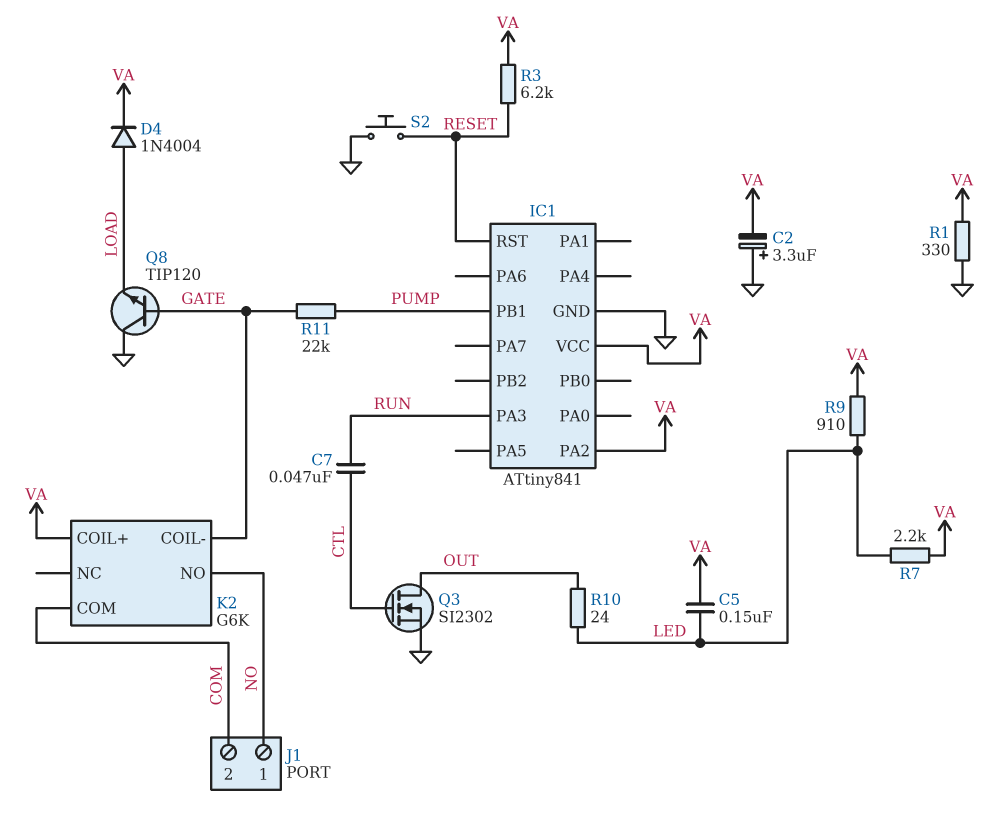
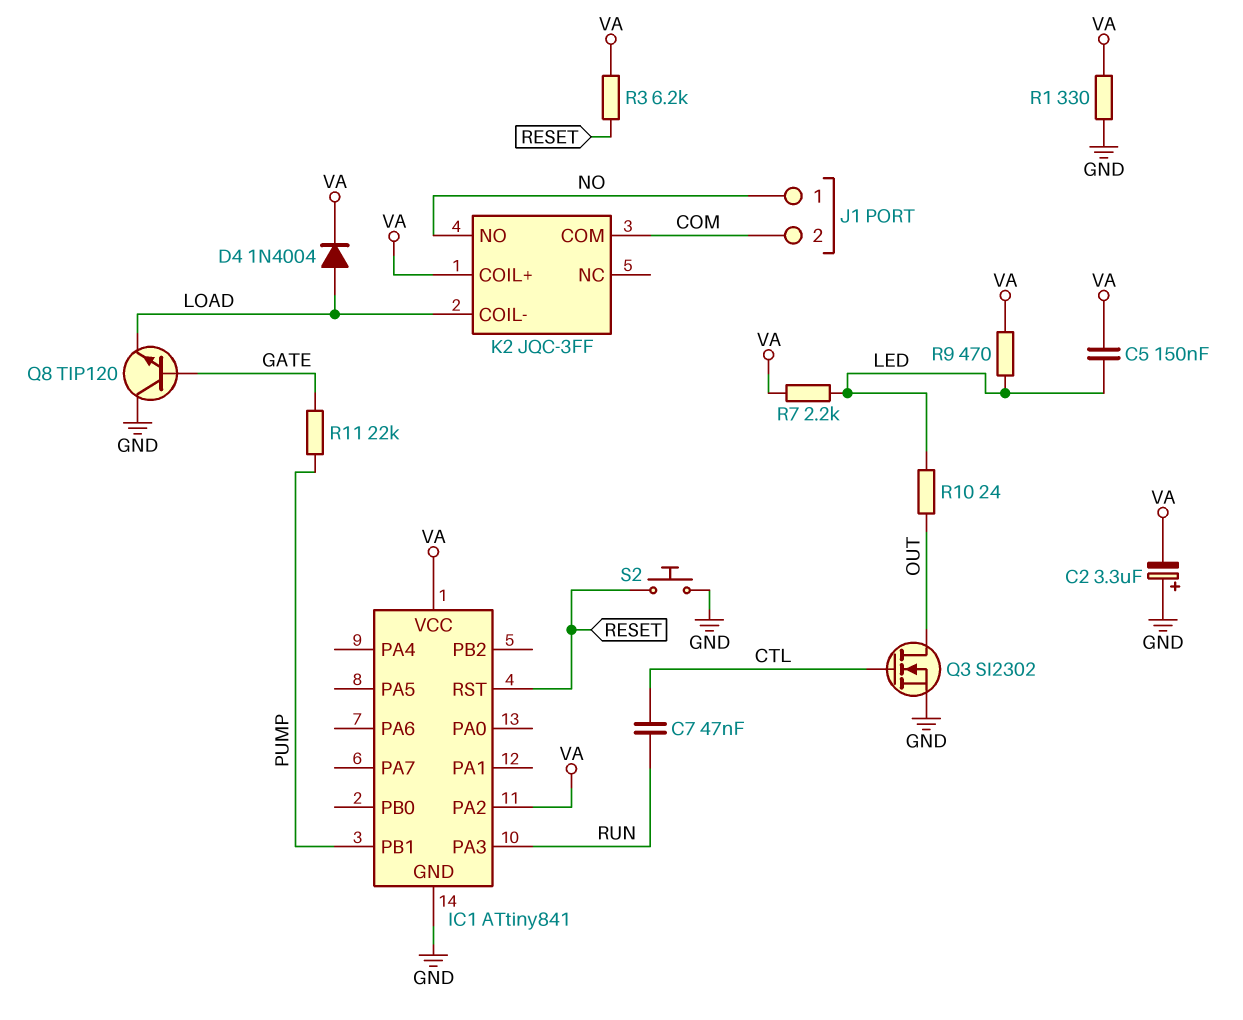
K2: G6K -> JQC-3FF
K2 pin COIL-: GATE -> LOAD
R9: 910 (LED, VA) -> 470 (LED, VA)

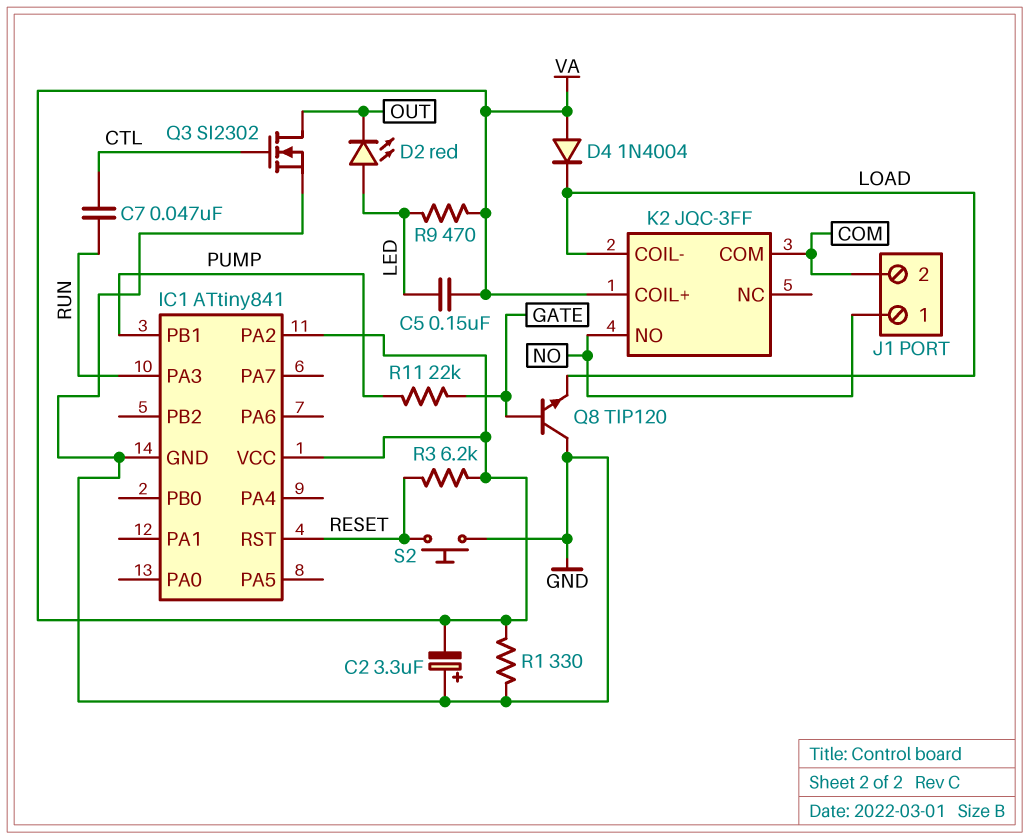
D2: none -> LED red (A LED, K OUT)
D4: diode 1N4004 (A LOAD, K VA) -> diode 1N4004 (A VA, K LOAD)
R7: 2.2k (LED, VA) -> none
R10: 24 (LED, OUT) -> none

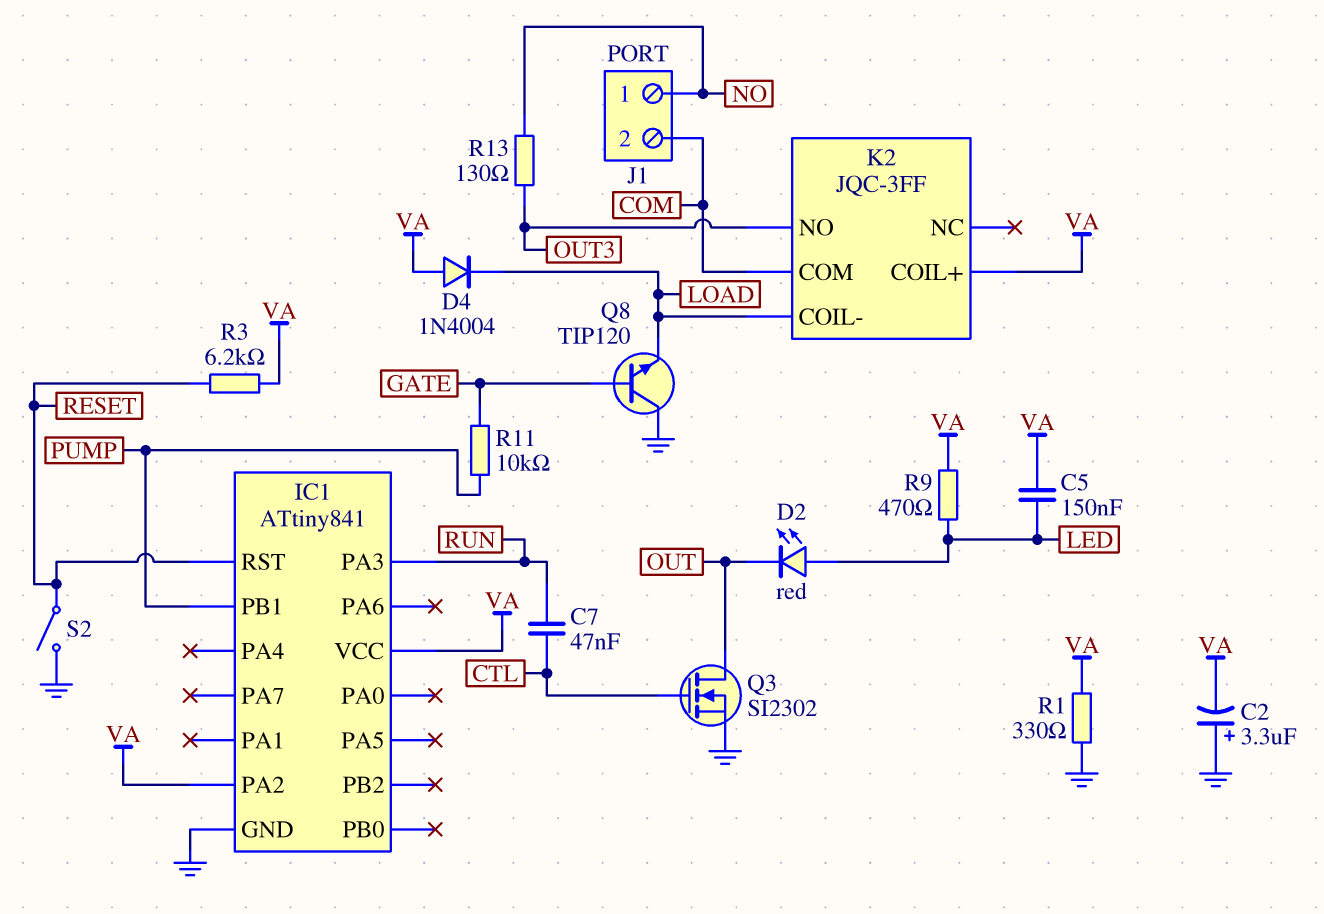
K2 pin NO: NO -> OUT3
R11: 22k (GATE, PUMP) -> 10k (GATE, PUMP)
R13: none -> 130 (NO, OUT3)
S2: button (GND, RESET) -> switch (GND, RESET)

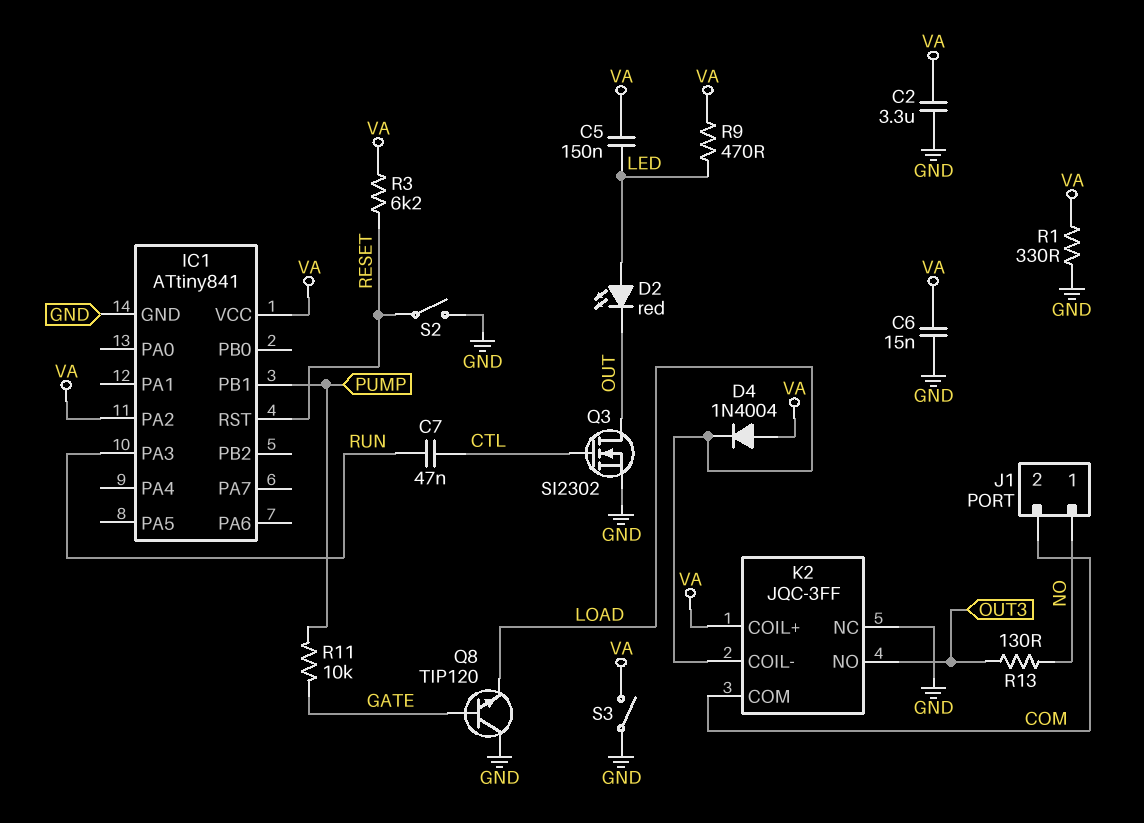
C2: 3.3uF (plus GND, minus VA) -> 3.3uF (GND, VA)
C6: none -> 15nF (GND, VA)
K2 pin NC: none -> GND
S3: none -> switch (GND, VA)

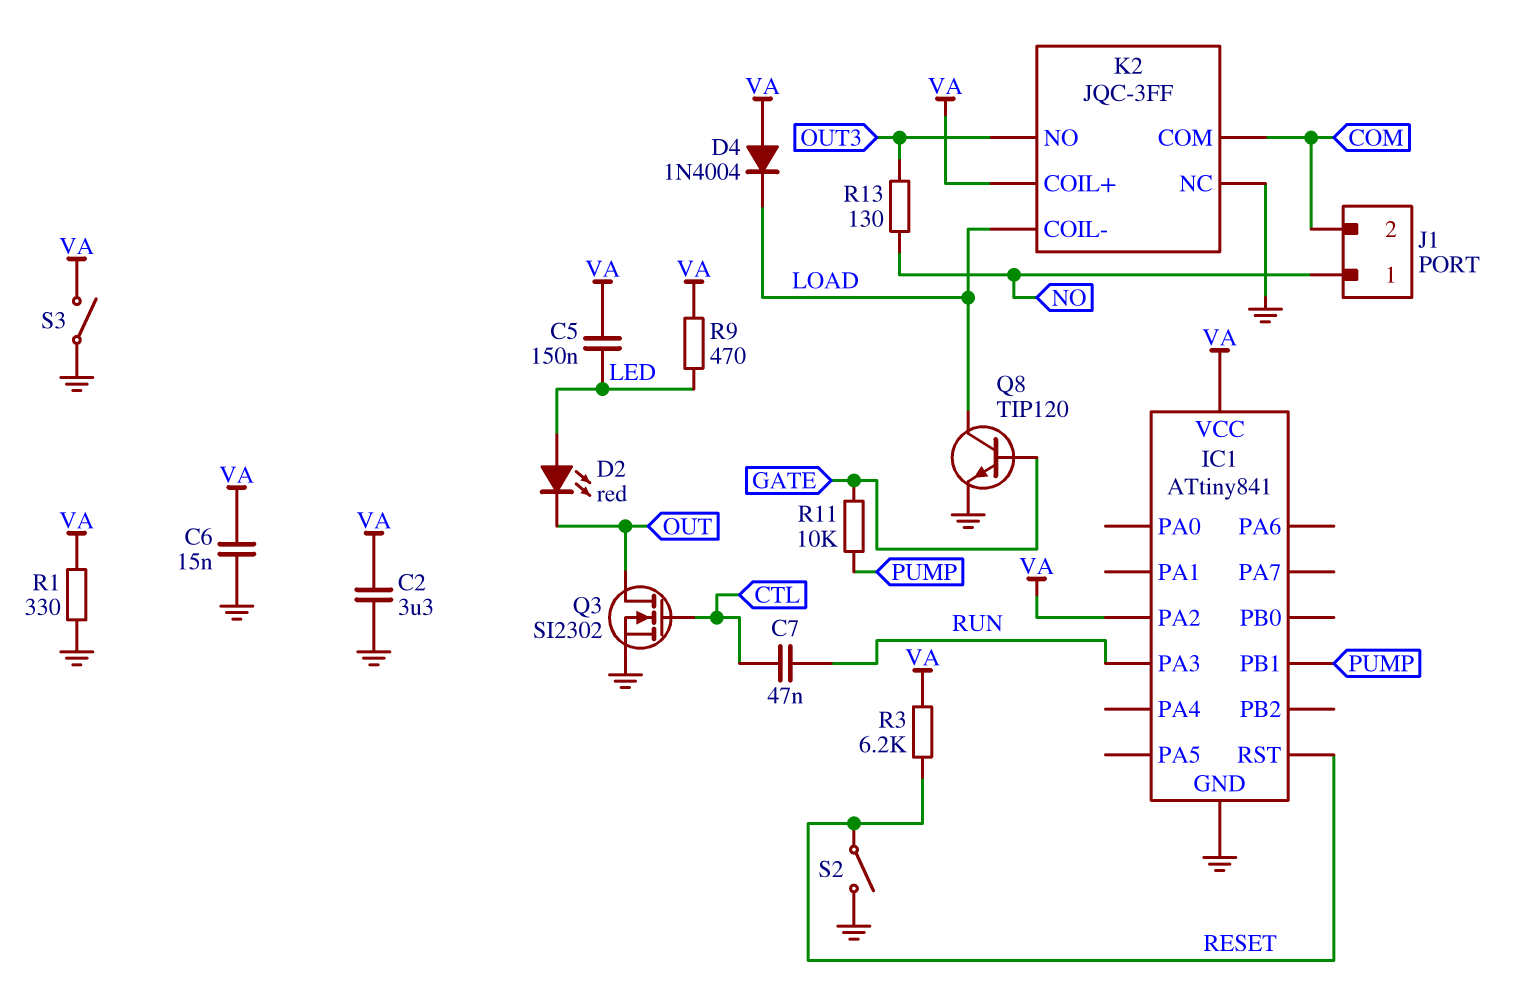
Q8: NPN TIP120 (B GATE, C GND, E LOAD) -> NPN TIP120 (B GATE, C LOAD, E GND)

